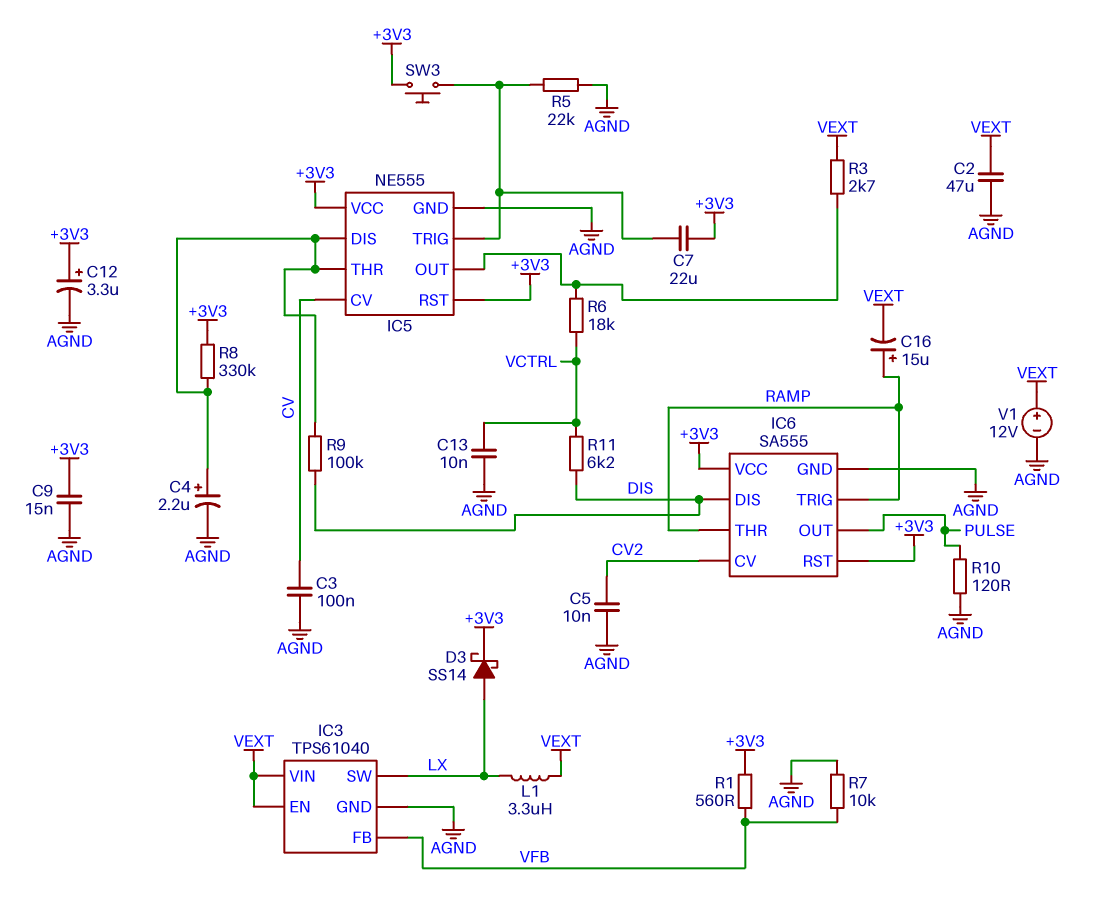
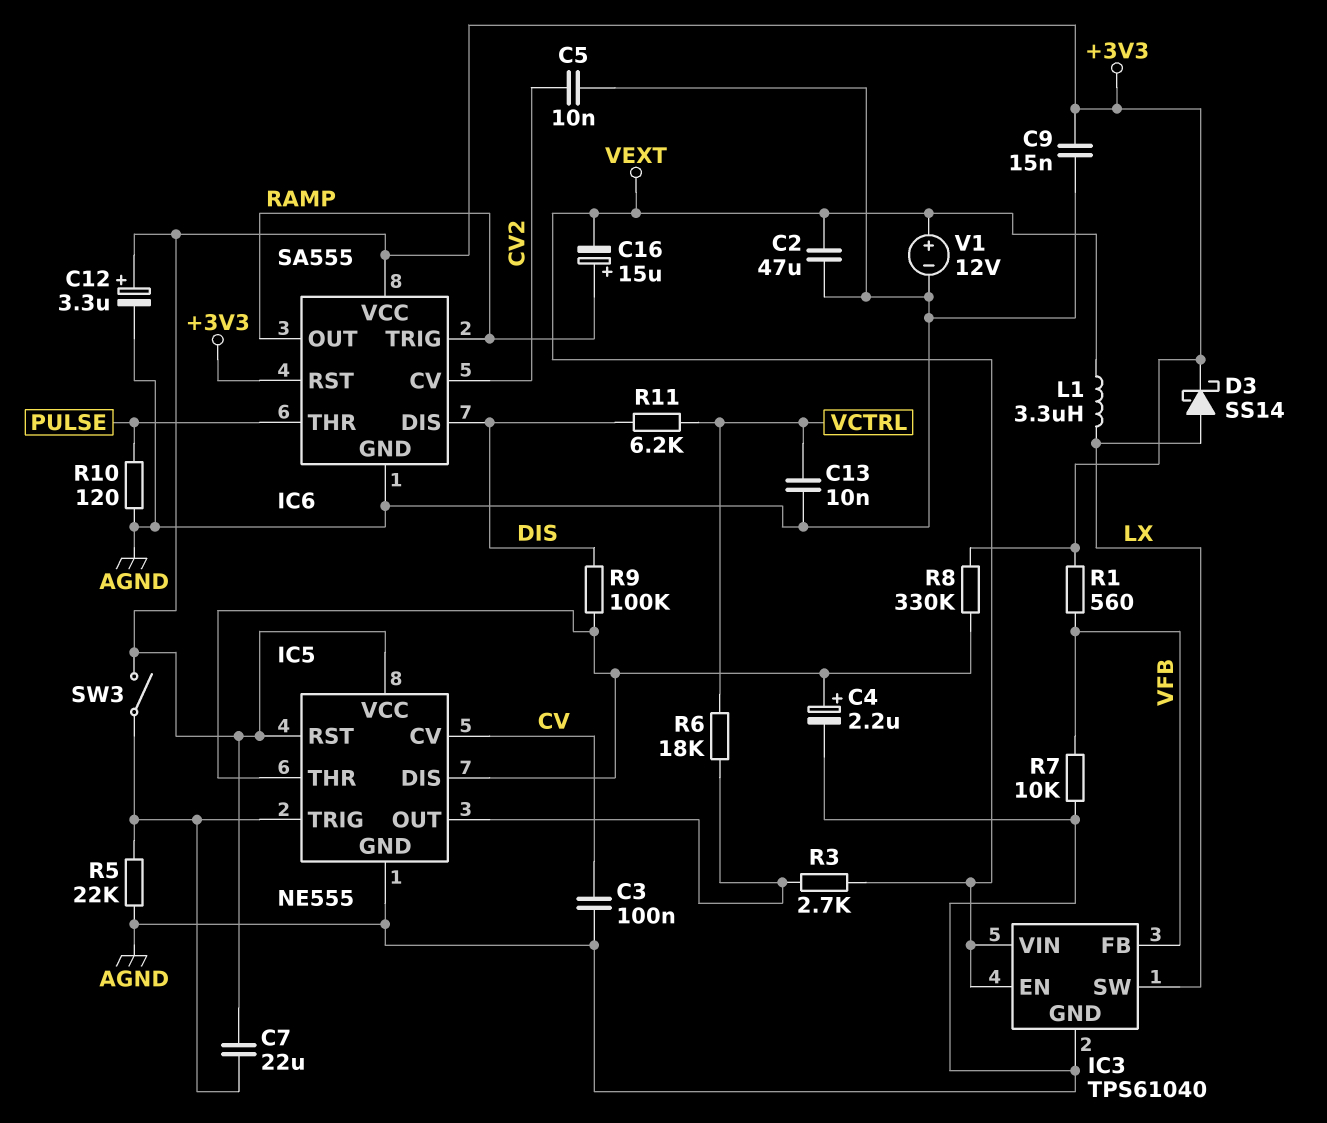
IC6 pin OUT: PULSE -> RAMP
IC6 pin THR: RAMP -> PULSE
SW3: button (+3V3, IC5/TRIG) -> switch (+3V3, IC5/TRIG)

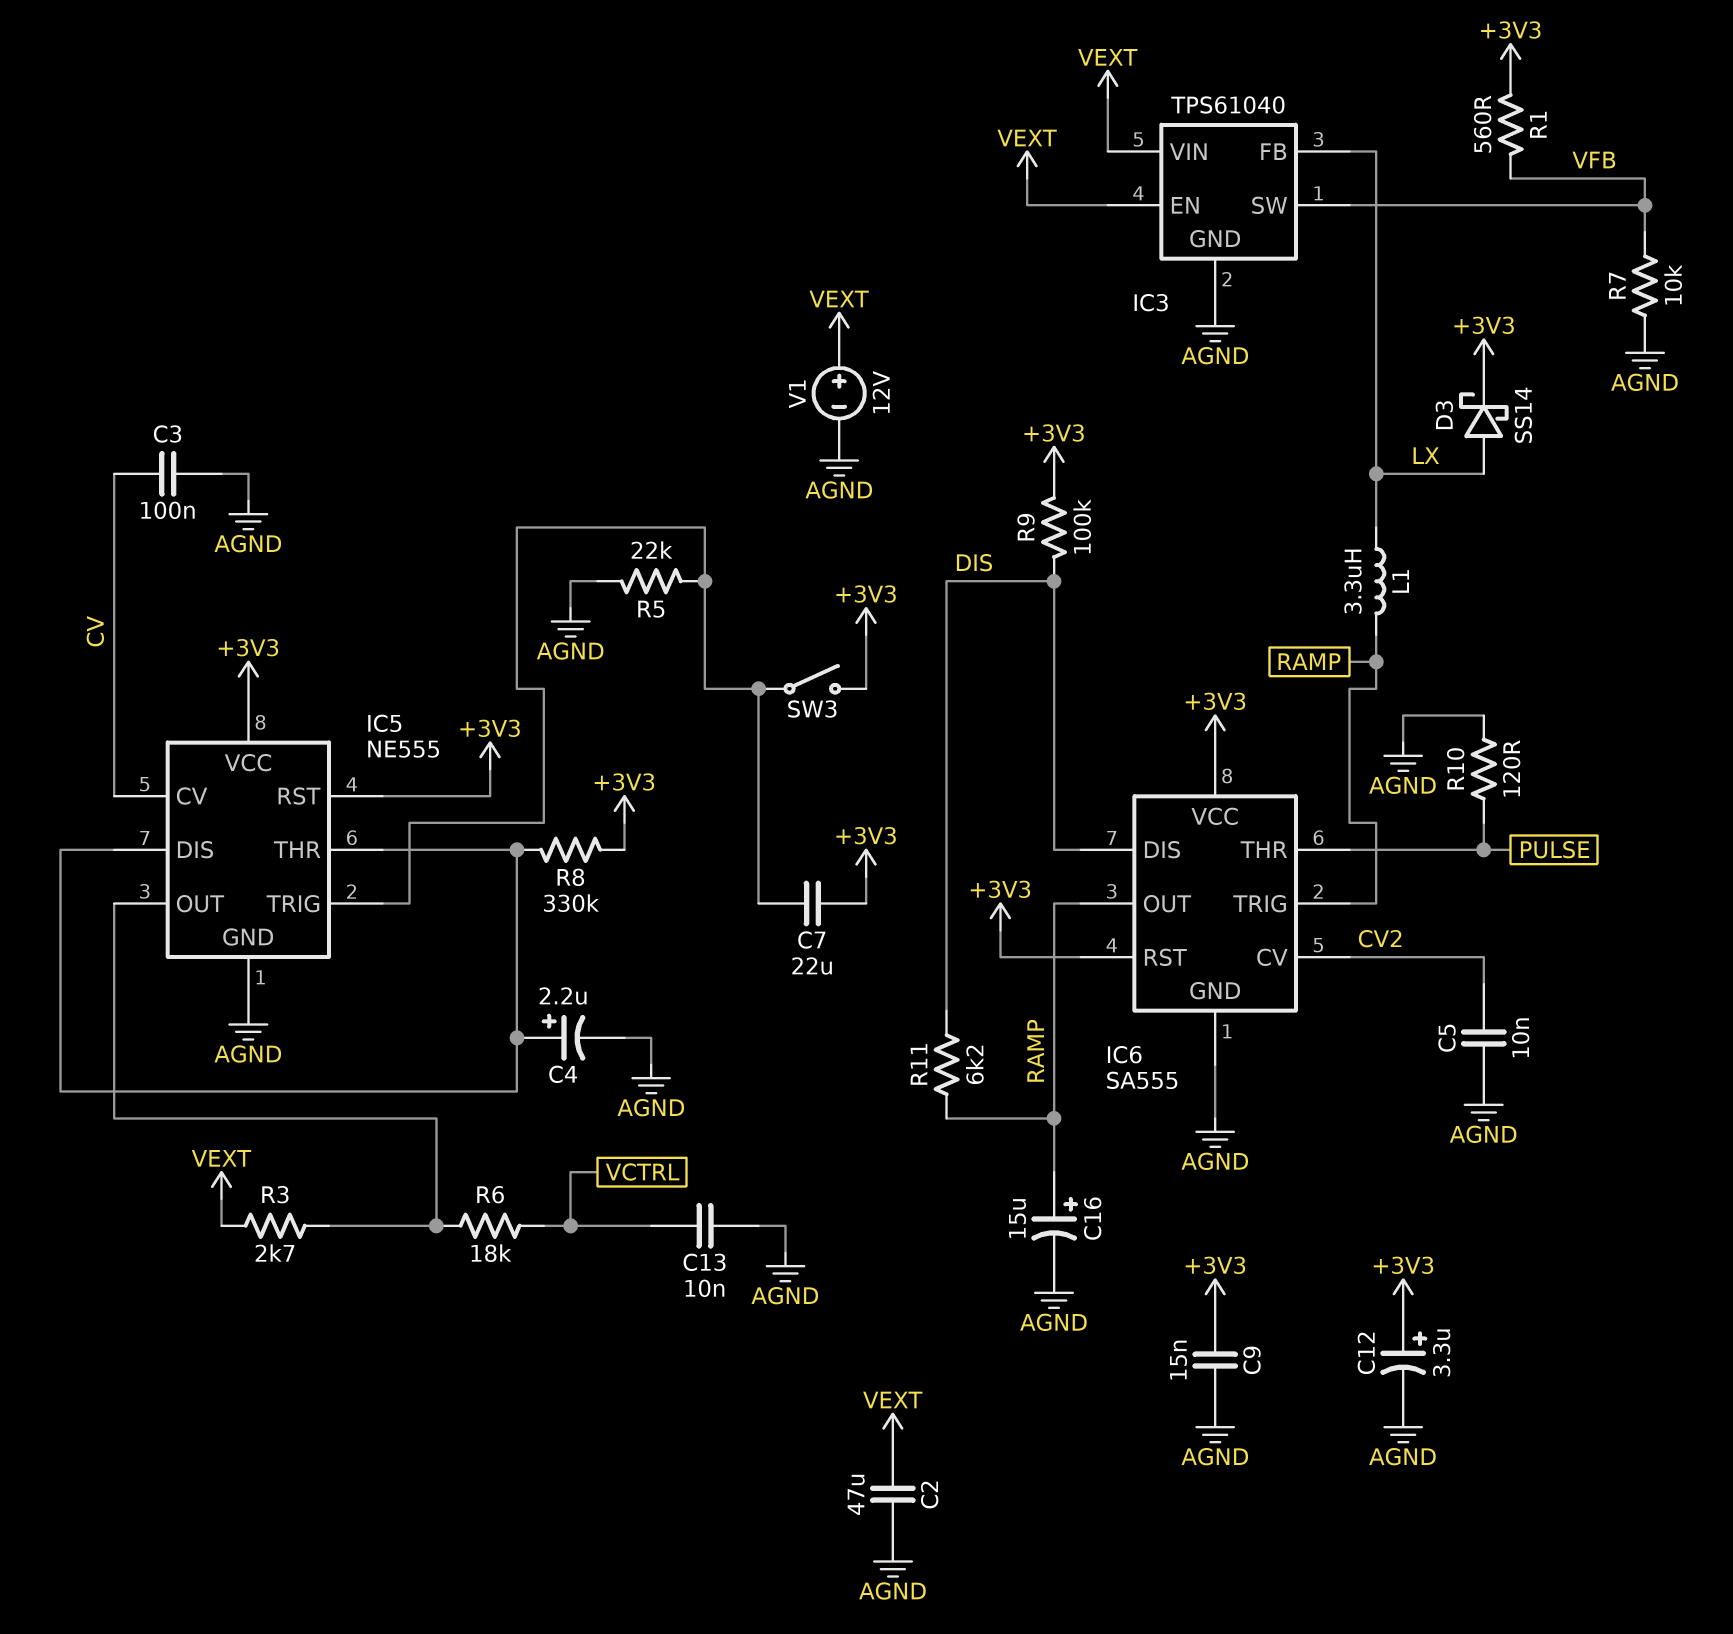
C16: 15uF (plus RAMP, minus VEXT) -> 15uF (plus RAMP, minus AGND)
IC3 pin FB: VFB -> LX
IC3 pin SW: LX -> VFB
L1: 3.3uH (LX, VEXT) -> 3.3uH (LX, RAMP)
R9: 100k (DIS, IC5/DIS) -> 100k (+3V3, DIS)
R11: 6.2k (DIS, VCTRL) -> 6.2k (DIS, RAMP)

